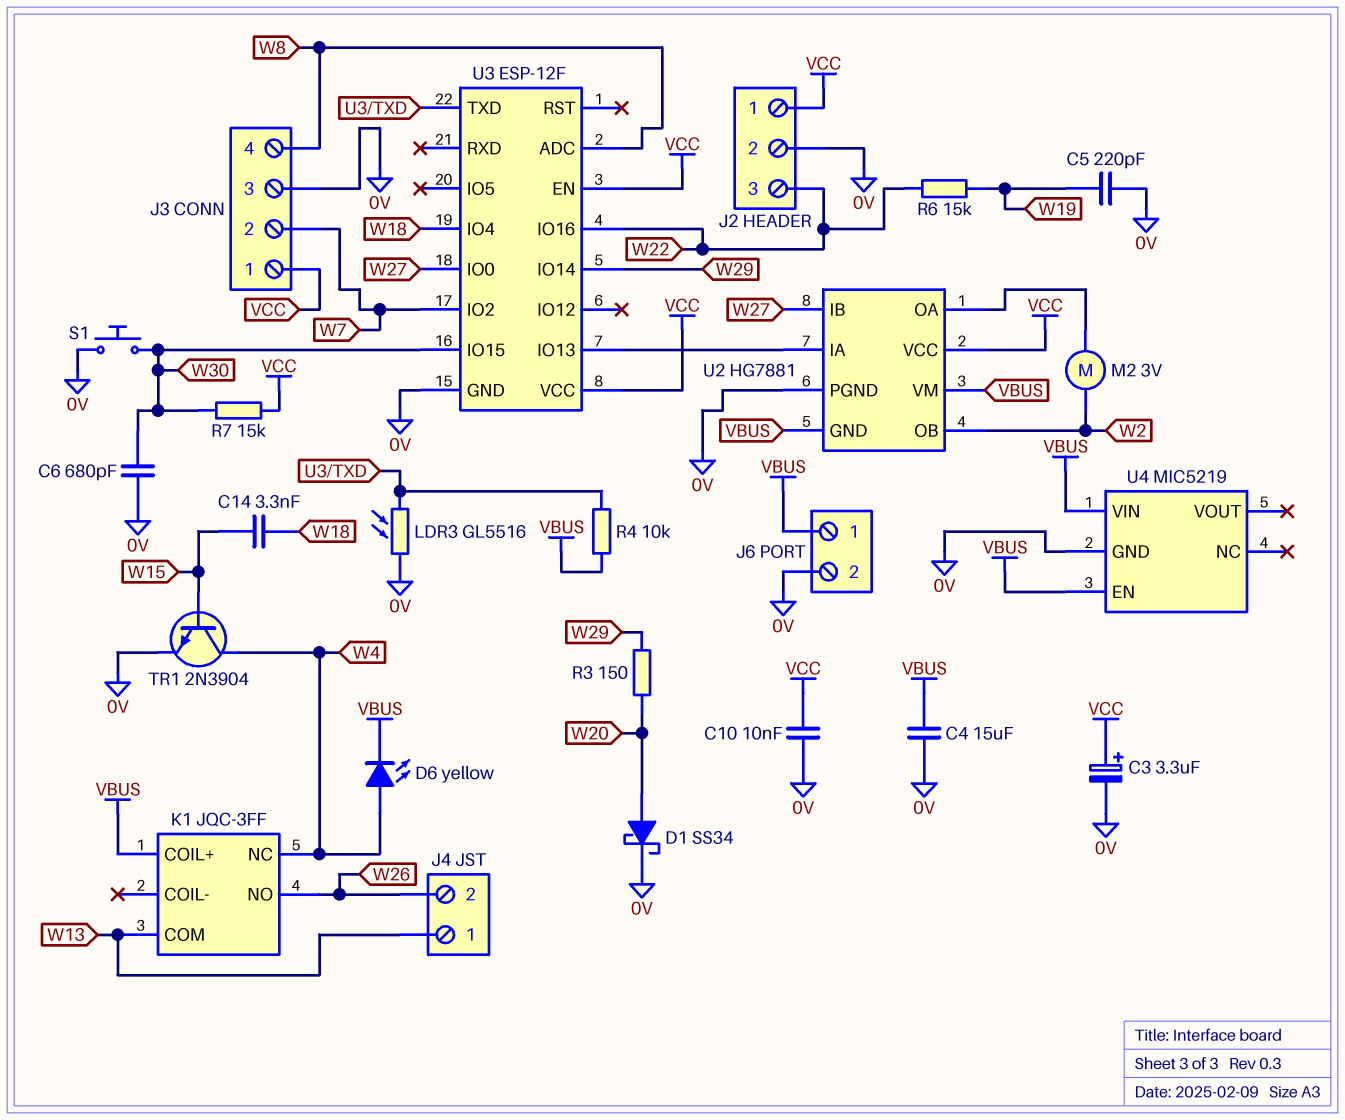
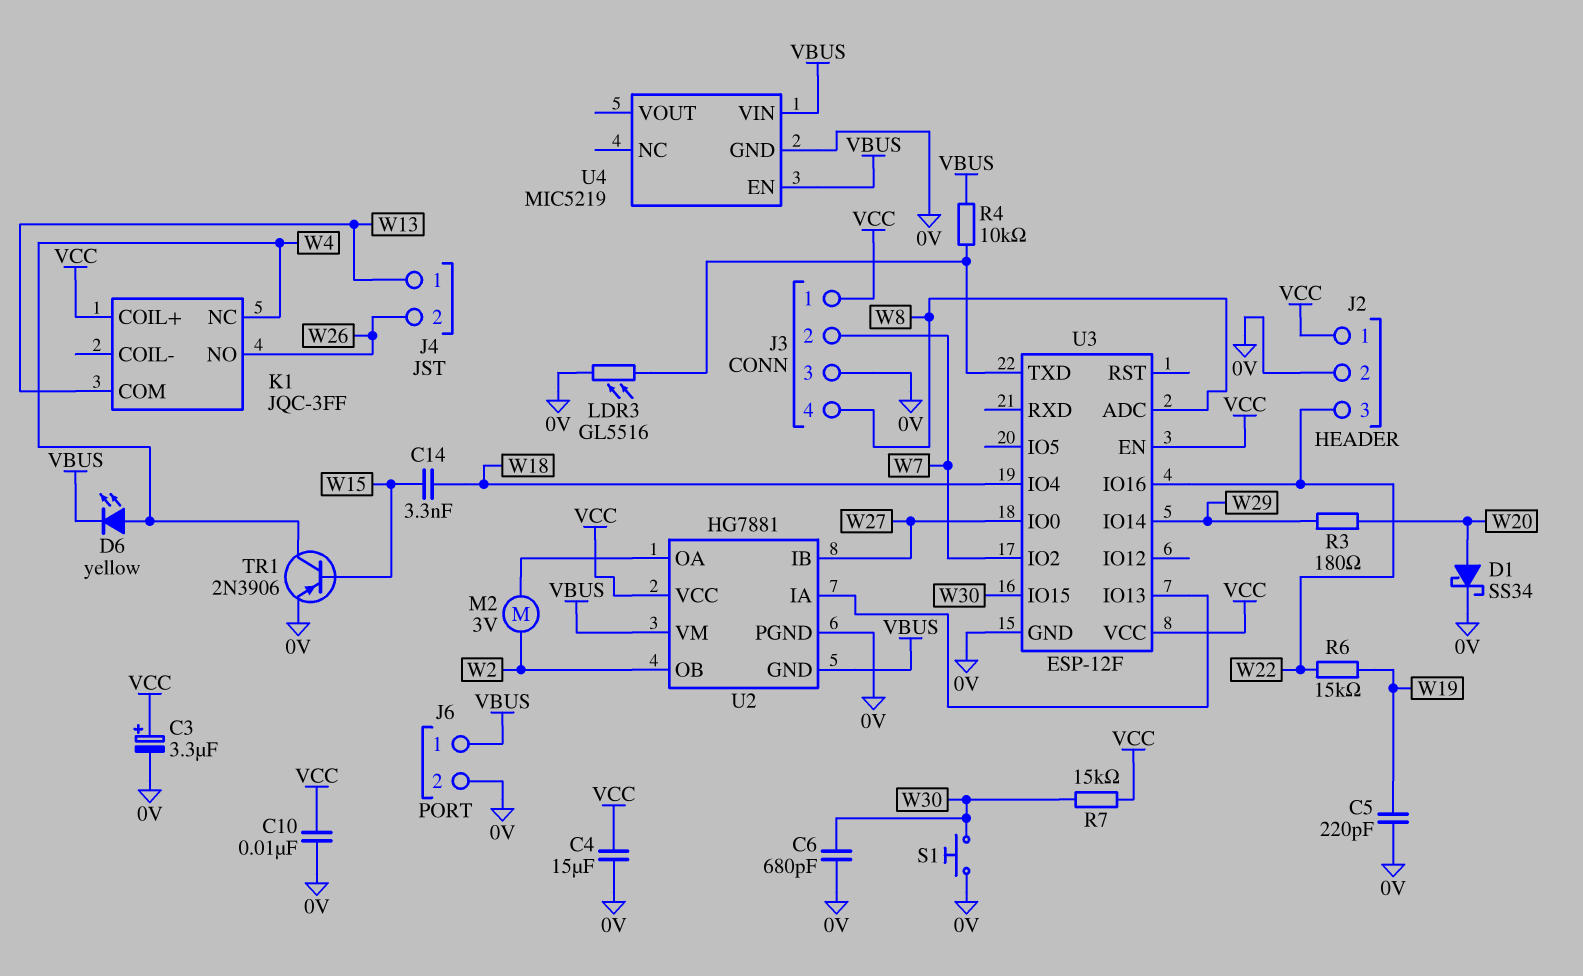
C4: 15uF (0V, VBUS) -> 15uF (0V, VCC)
K1 pin COIL+: VBUS -> VCC
R3: 150 (W20, W29) -> 180 (W20, W29)
TR1: NPN 2N3904 (B W15, C W4, E 0V) -> PNP 2N3906 (B W15, C W4, E 0V)

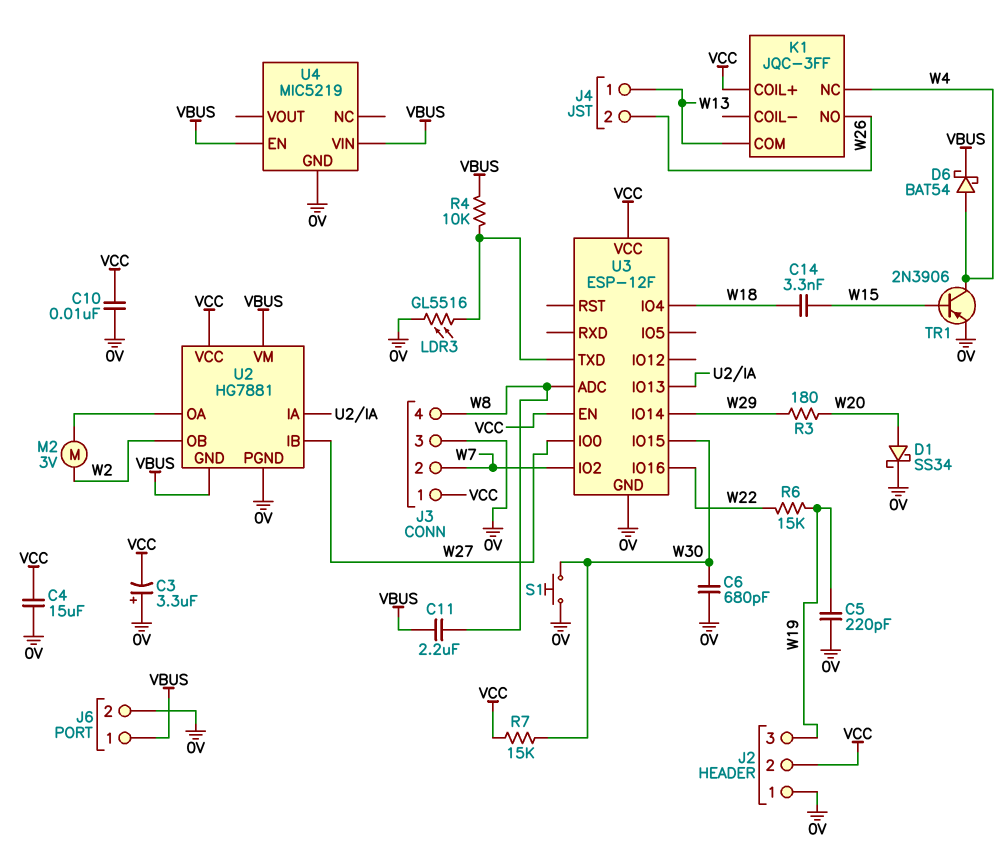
C3: 3.3uF (plus VCC, minus 0V) -> 3.3uF (plus 0V, minus VCC)
C11: none -> 2.2uF (VBUS, W8)
D6: LED yellow (A W4, K VBUS) -> schottky BAT54 (A W4, K VBUS)
J2 pin 1: VCC -> 0V
J2 pin 2: 0V -> VCC
J2 pin 3: W22 -> W19

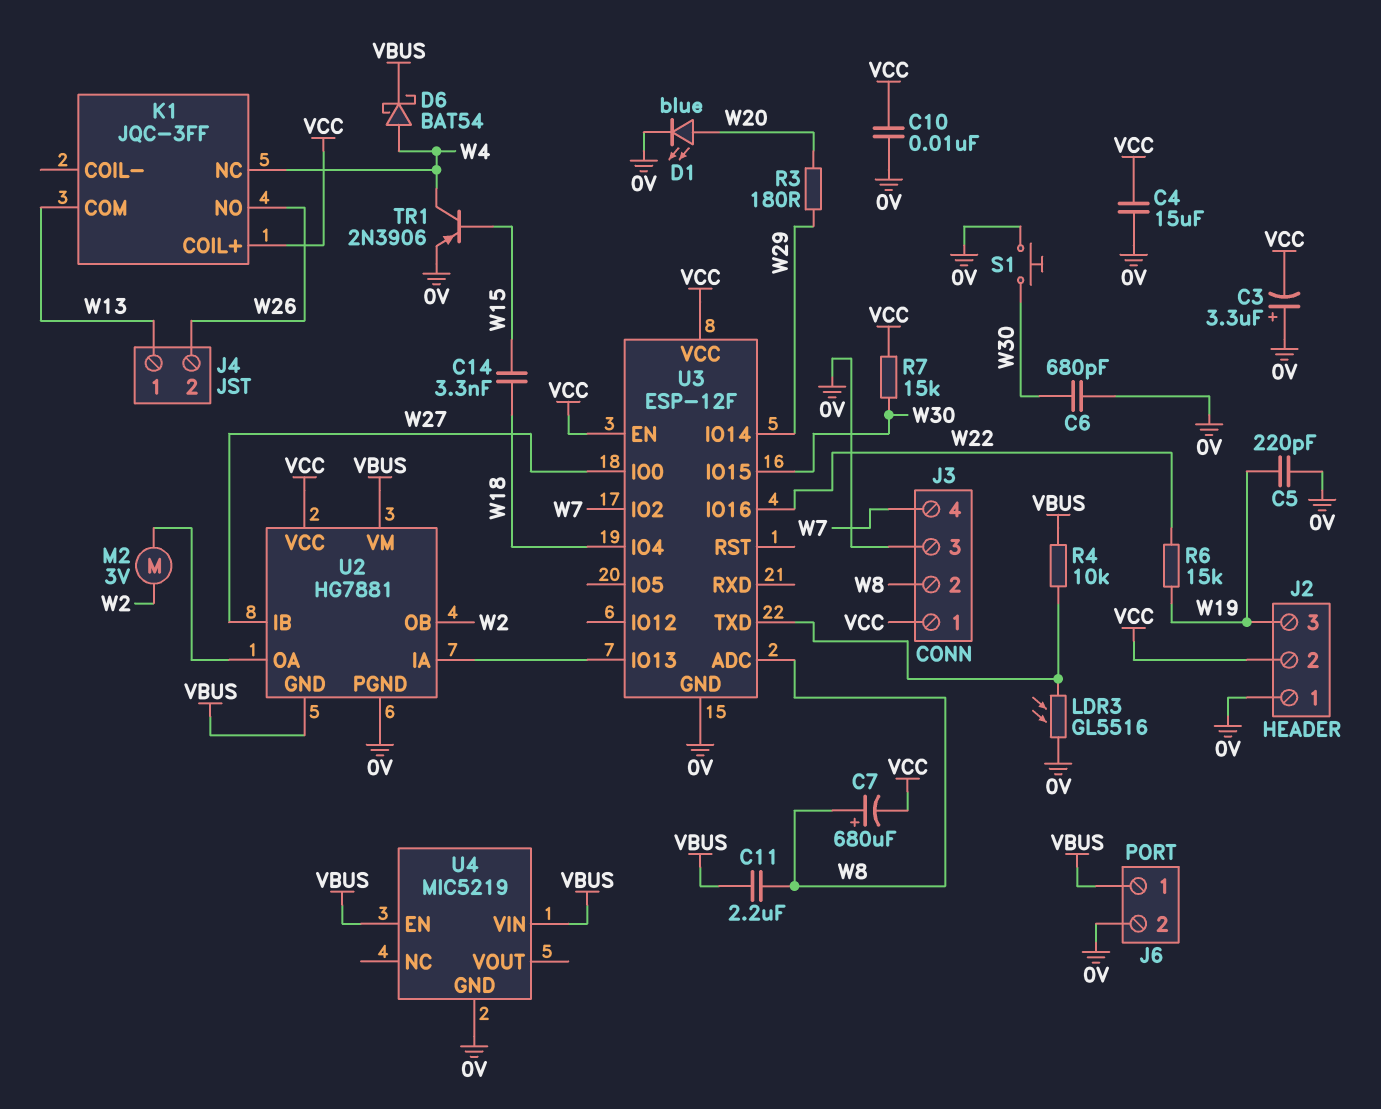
C7: none -> 680uF (plus W8, minus VCC)
D1: schottky SS34 (A W20, K 0V) -> LED blue (A W20, K 0V)
J3 pin 2: W7 -> W8
J3 pin 4: W8 -> W7

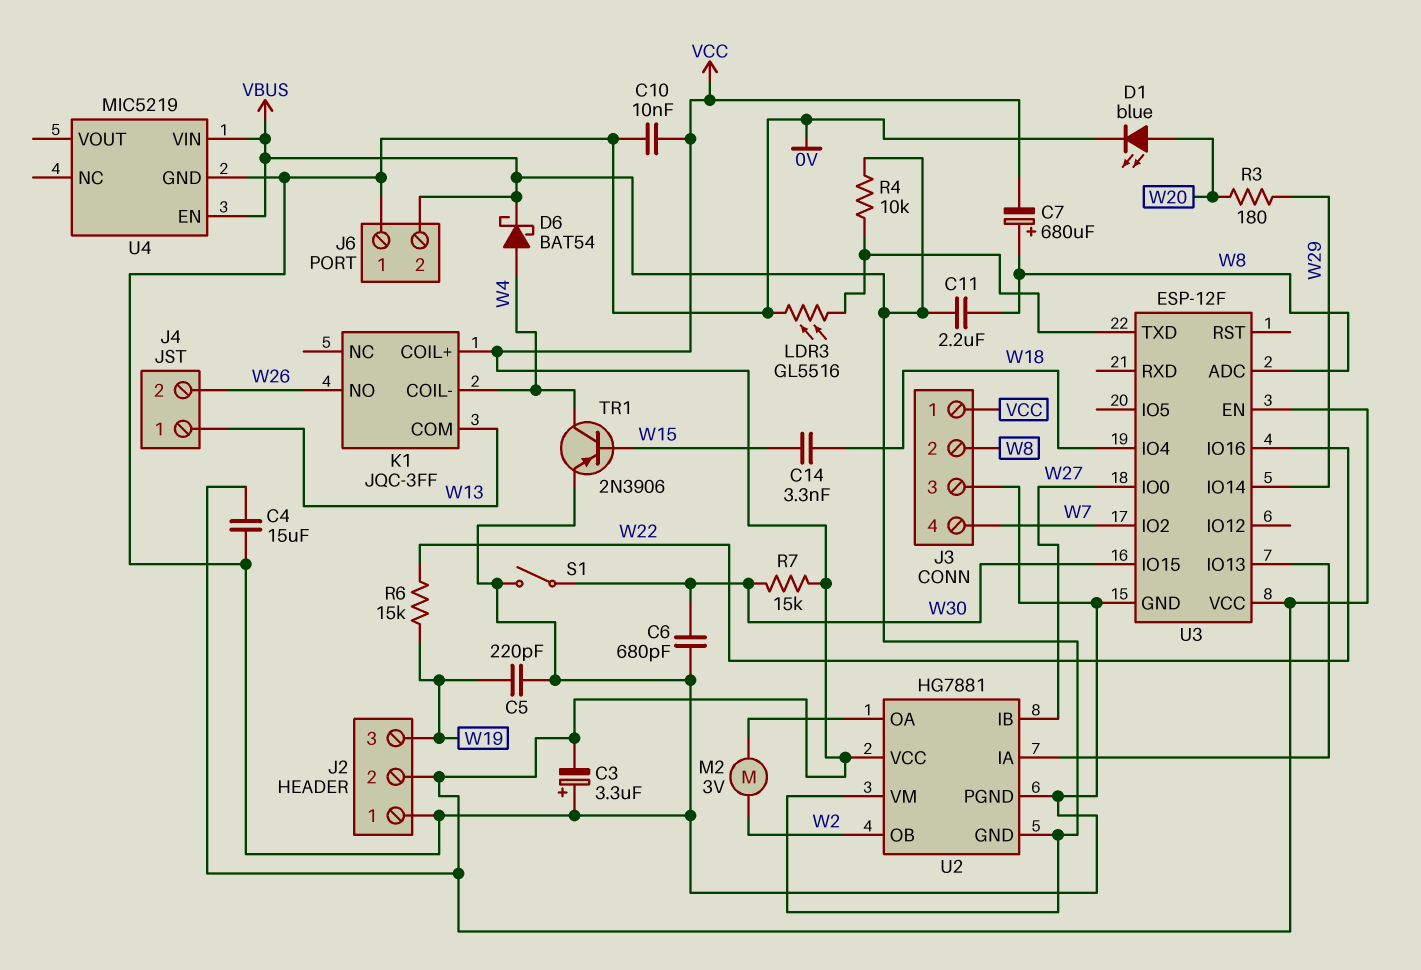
J6 pin 1: VBUS -> 0V
J6 pin 2: 0V -> VBUS
K1 pin COIL-: none -> W4
K1 pin NC: W4 -> none
S1: button (0V, W30) -> switch (0V, W30)

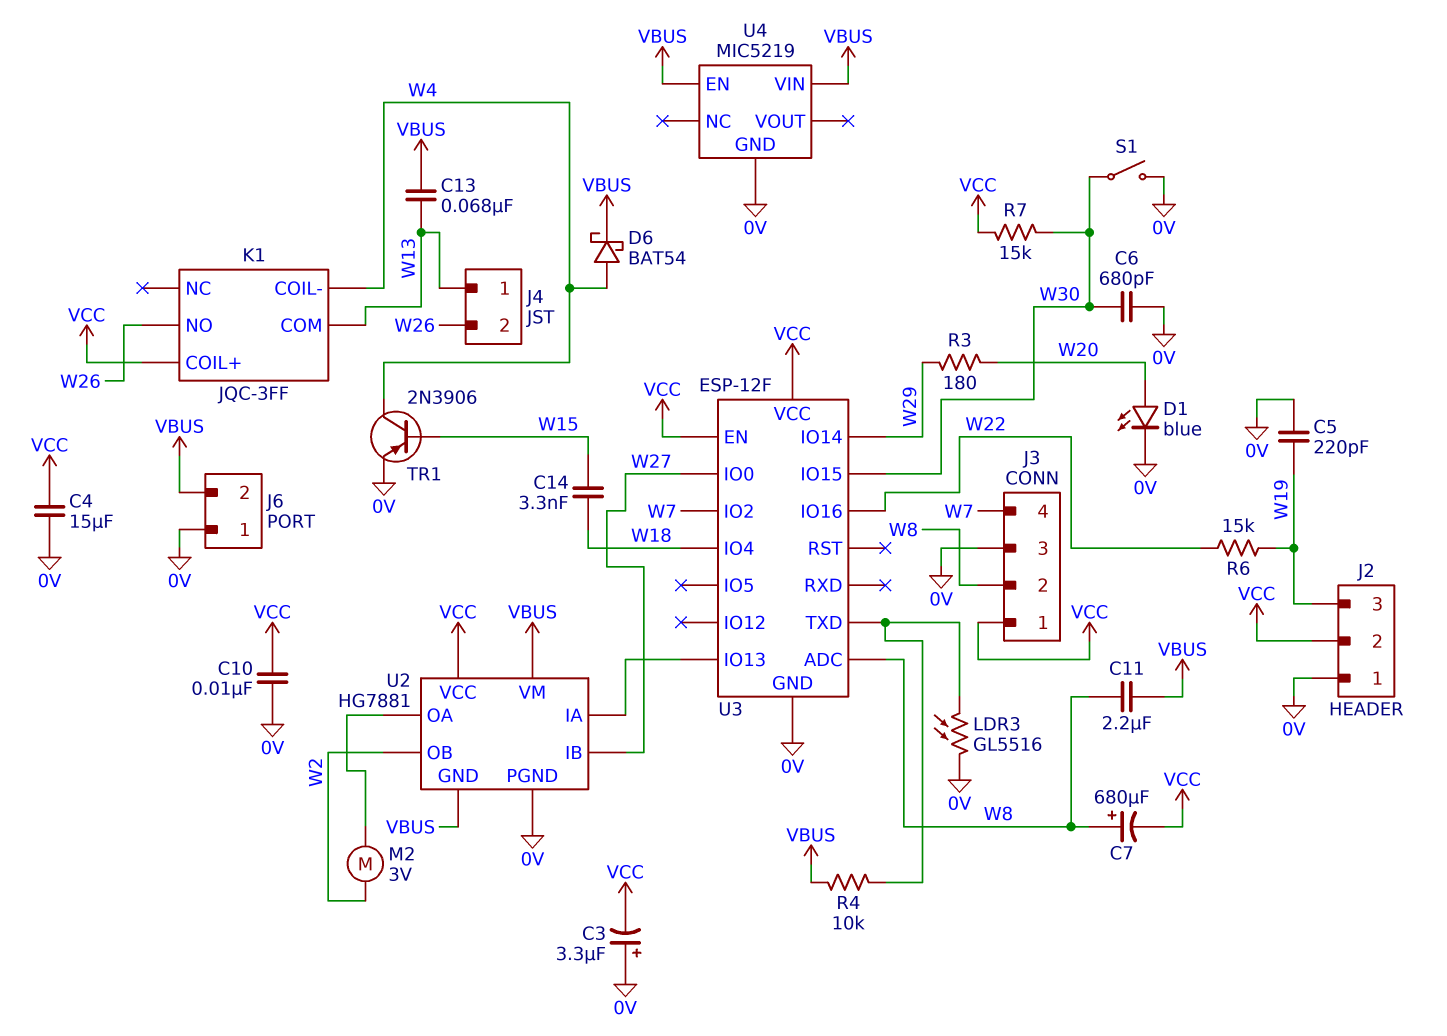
C13: none -> 68nF (VBUS, W13)

